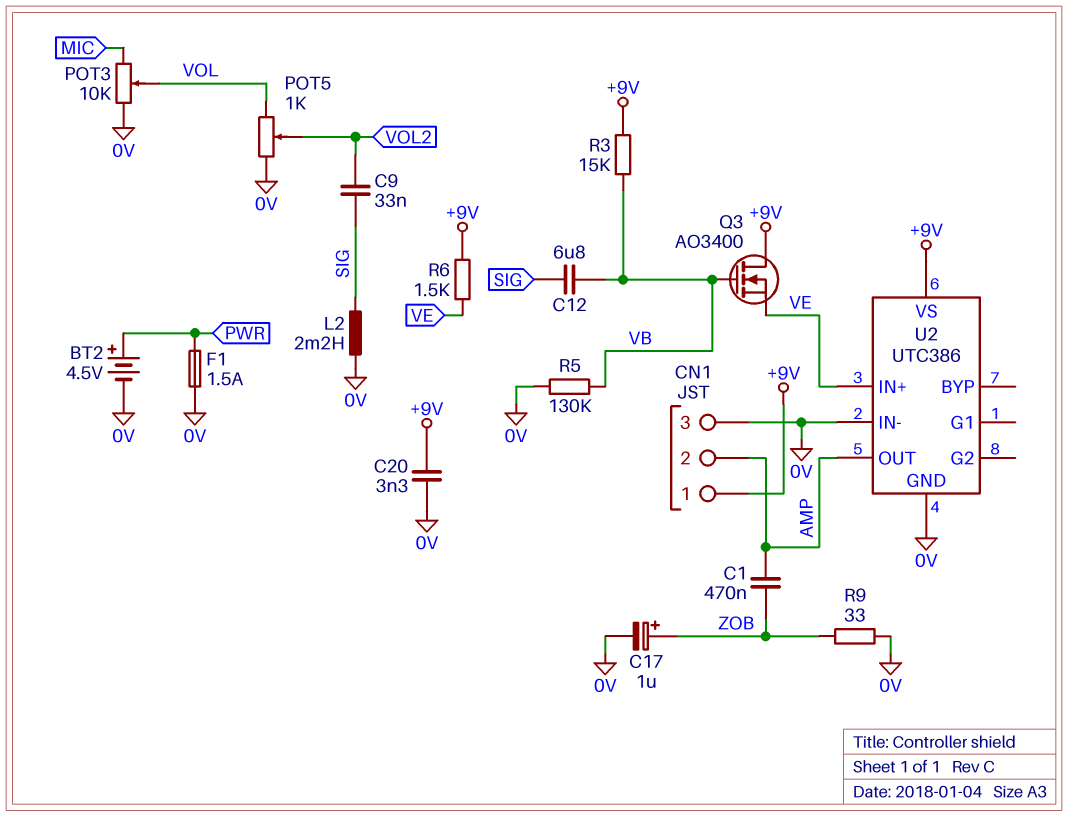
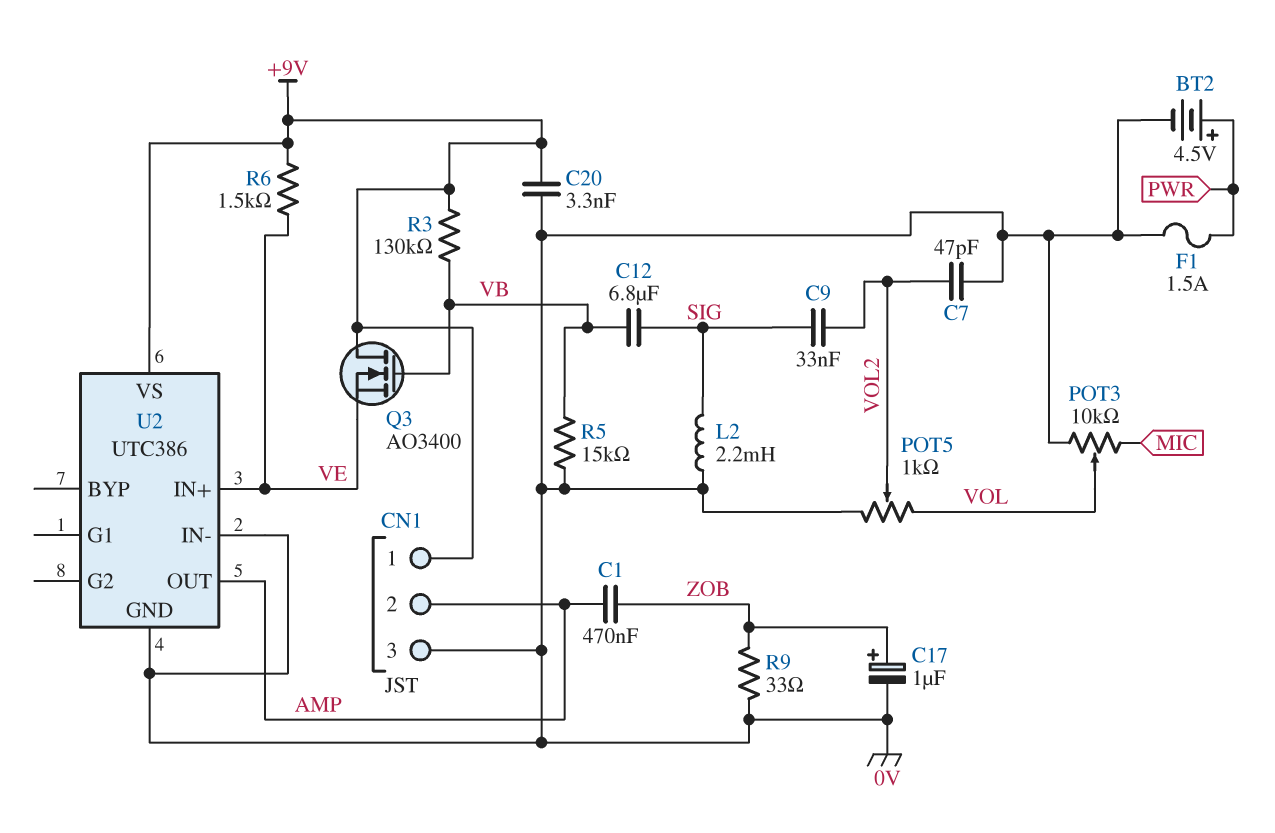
C7: none -> 47pF (0V, VOL2)
R3: 15k (+9V, VB) -> 130k (+9V, VB)
R5: 130k (0V, VB) -> 15k (0V, VB)

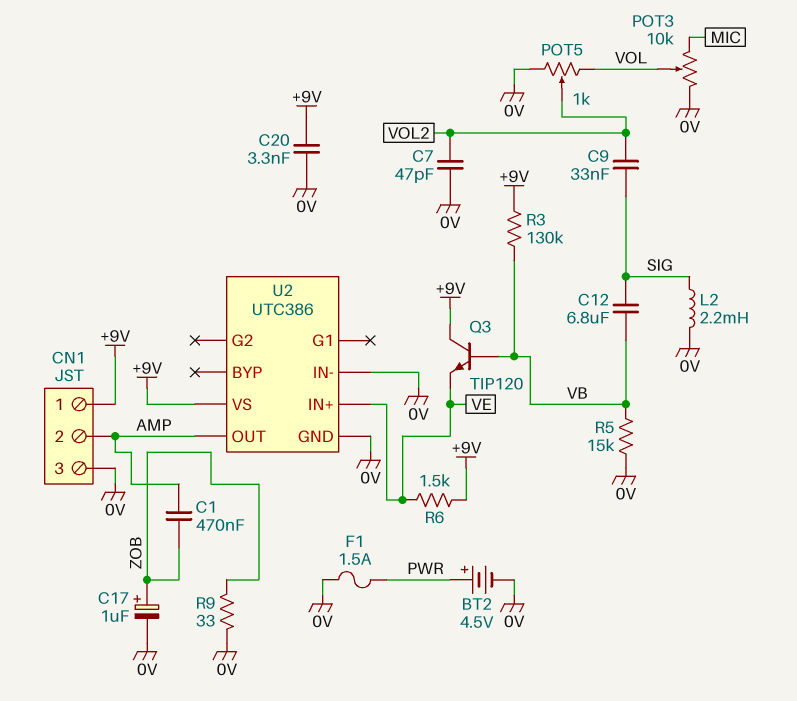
Q3: NMOS AO3400 (G VB, D +9V, S VE) -> NPN TIP120 (B VB, C +9V, E VE)

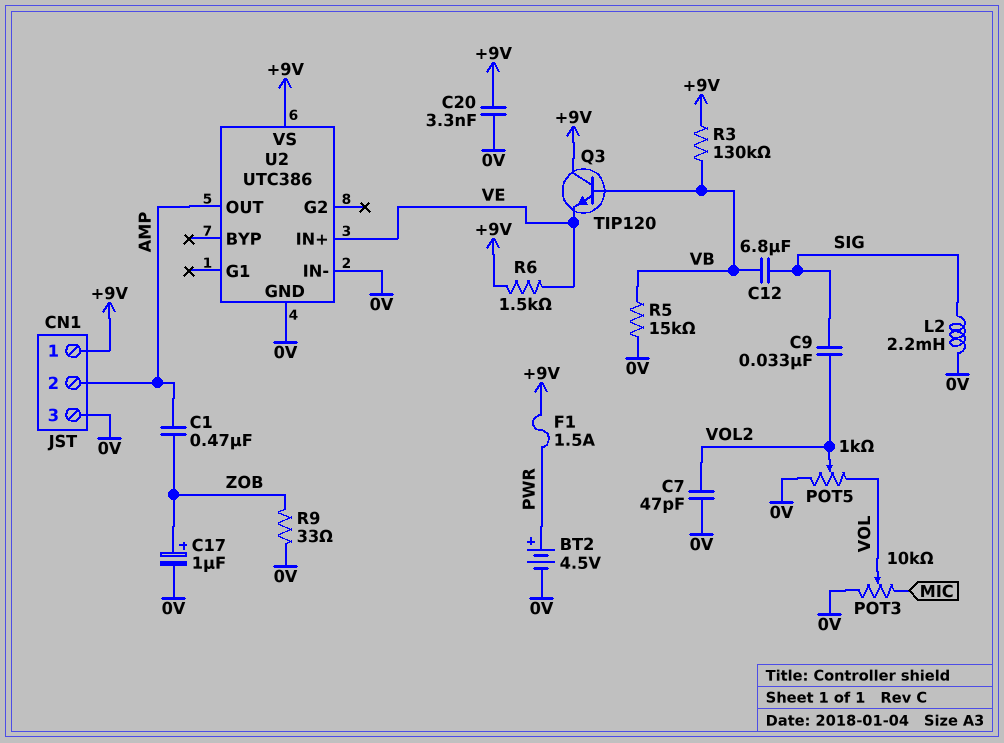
F1: 1.5A (0V, PWR) -> 1.5A (+9V, PWR)

